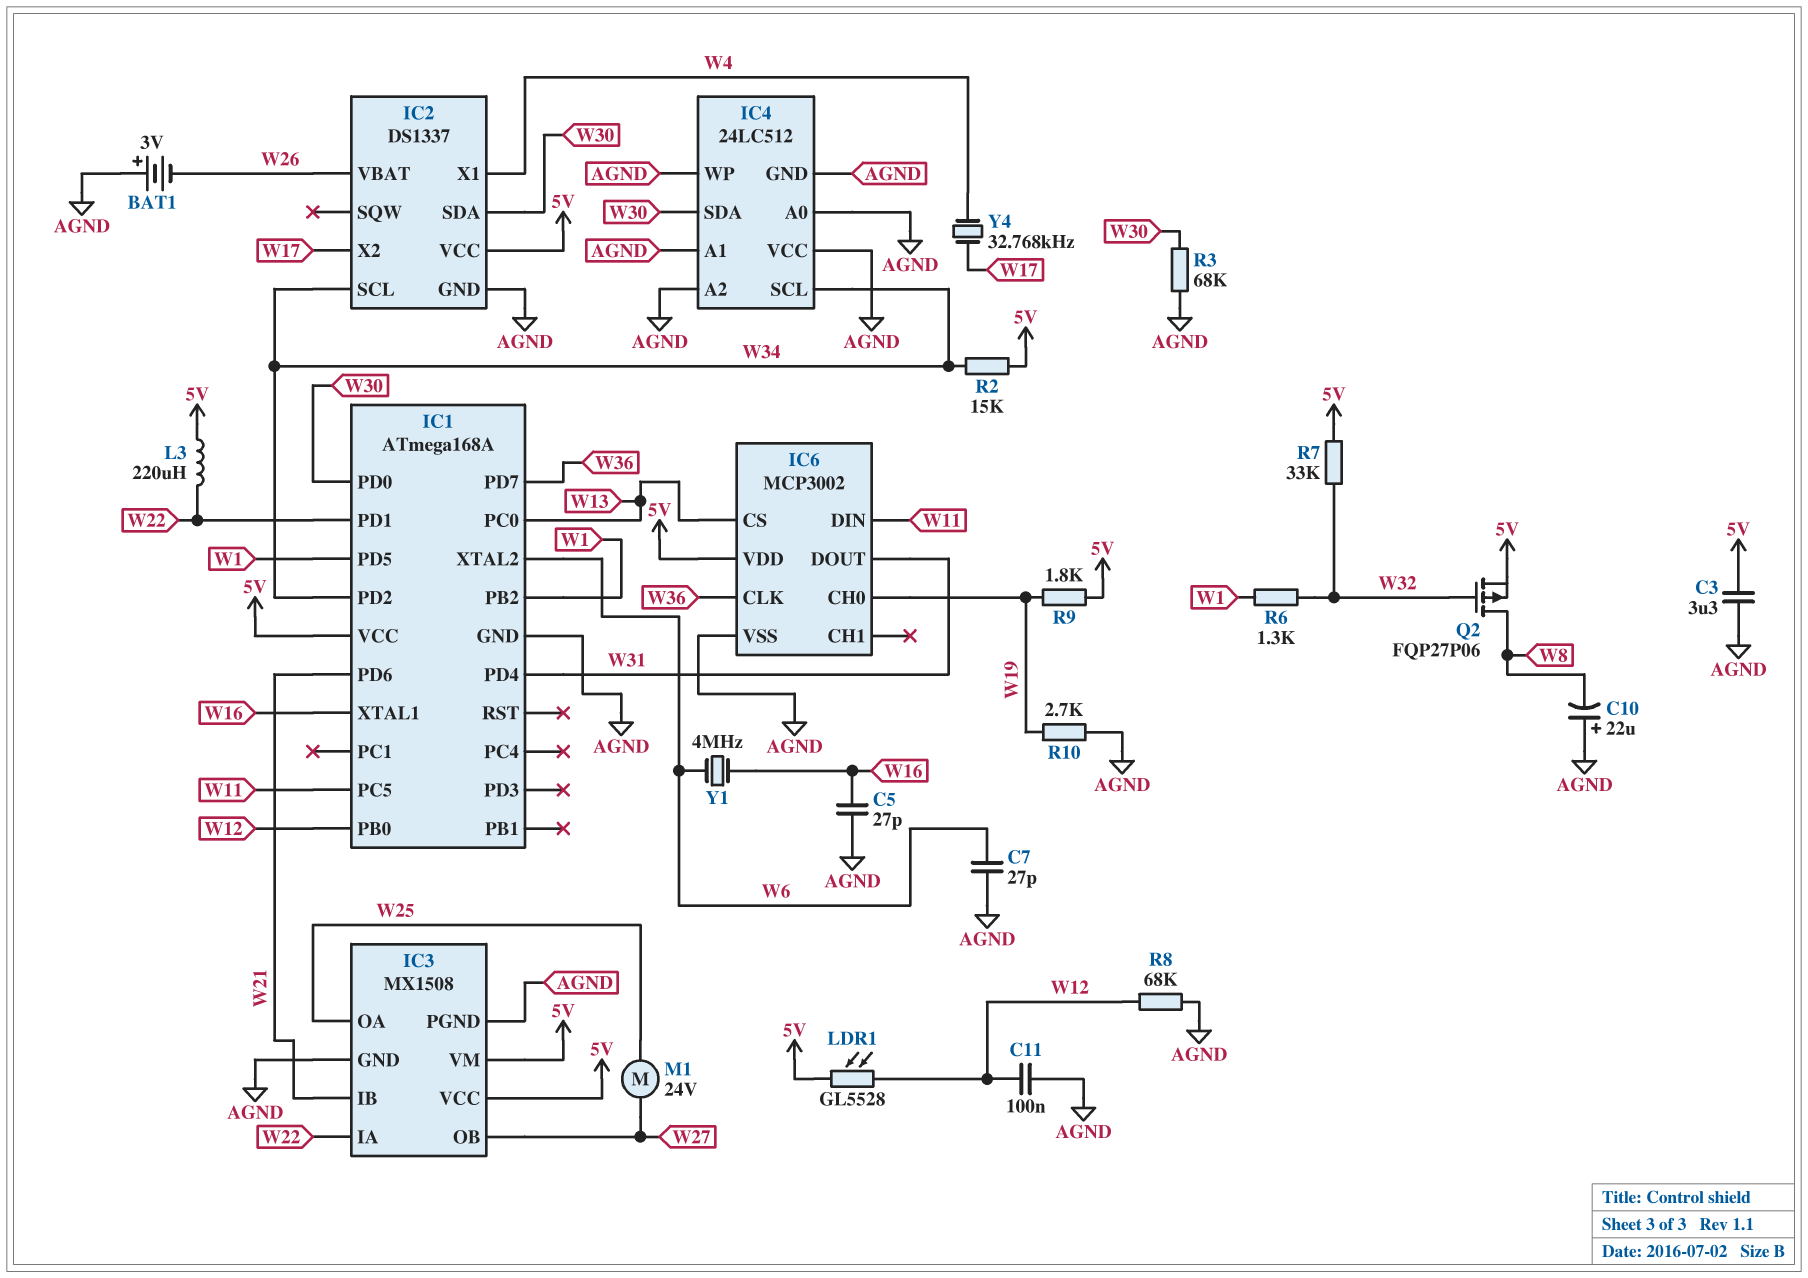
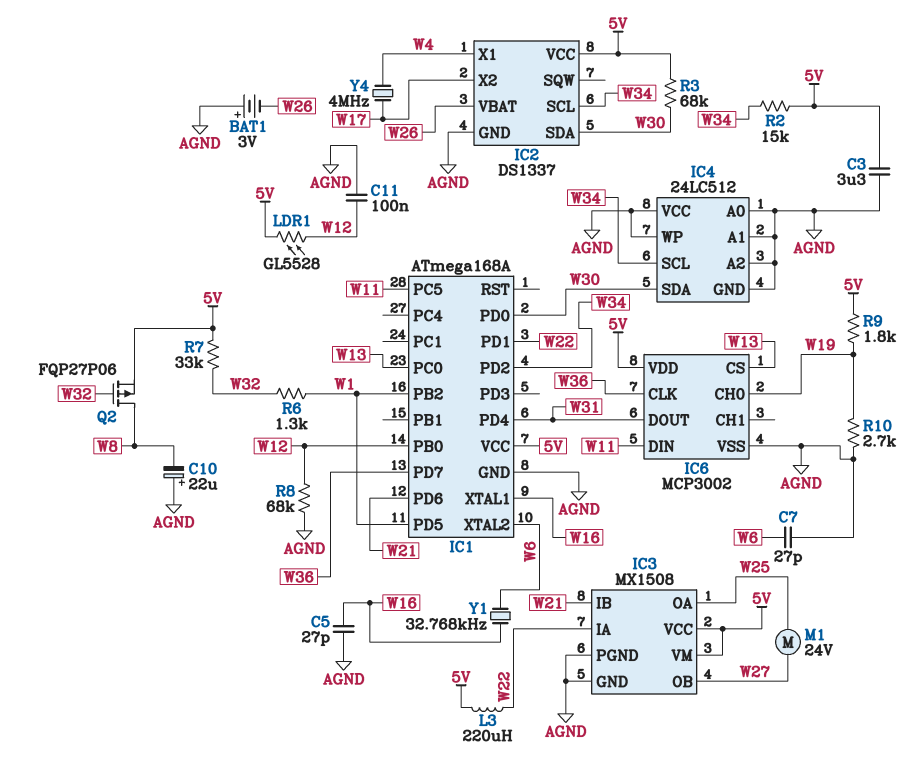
R3: 68k (AGND, W30) -> 68k (5V, W30)
Y1: 4MHz (W6, W16) -> 32.768kHz (W6, W16)
Y4: 32.768kHz (W4, W17) -> 4MHz (W4, W17)

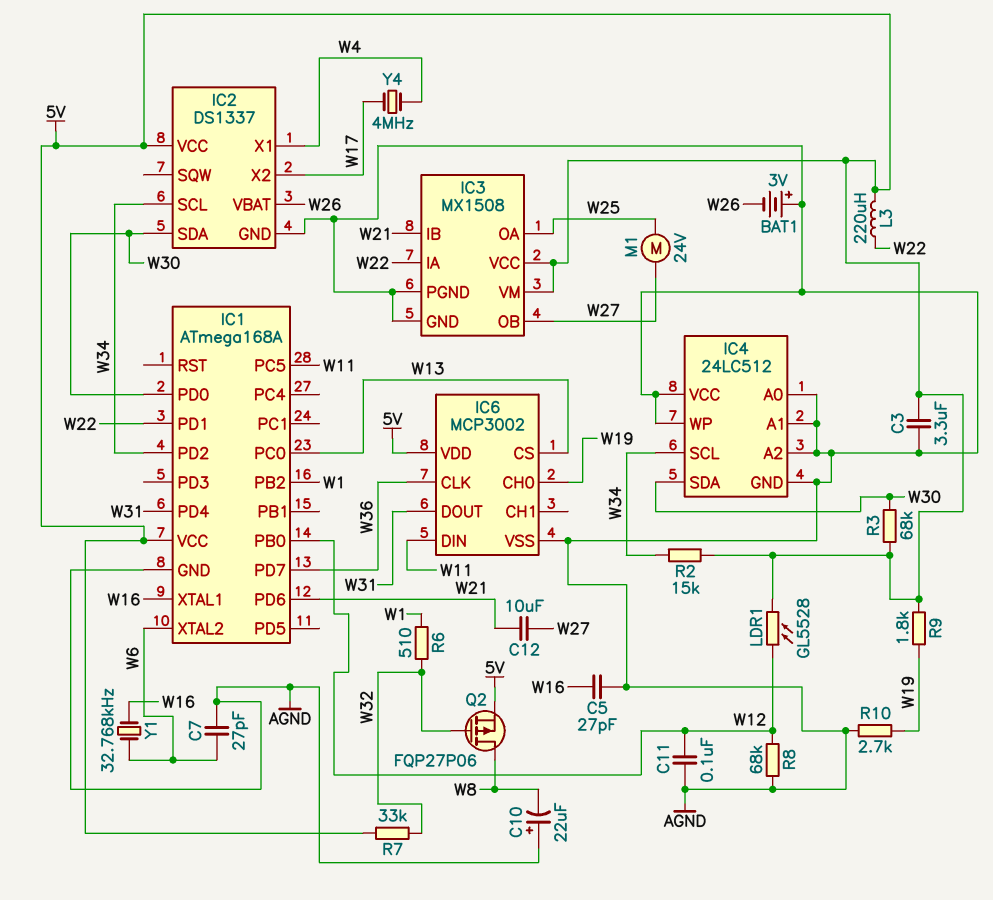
C12: none -> 10uF (W21, W27)
IC1 pin PD5: W1 -> none
R6: 1.3k (W1, W32) -> 510 (W1, W32)

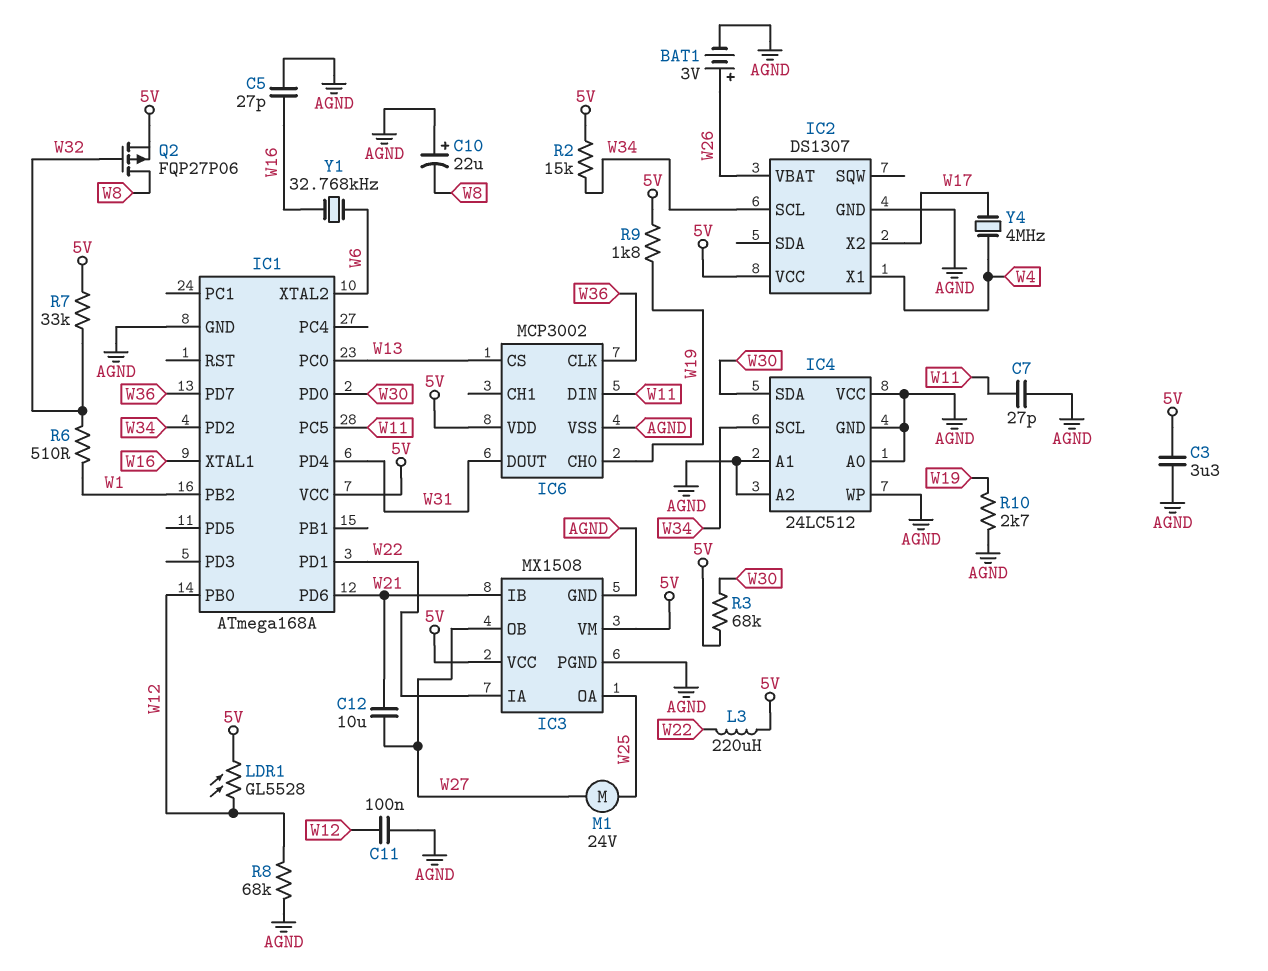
BAT1: 3V (plus AGND, minus W26) -> 3V (plus W26, minus AGND)
C7: 27pF (AGND, W6) -> 27pF (AGND, W11)
IC2: DS1337 -> DS1307
IC2 pin SDA: W30 -> none

